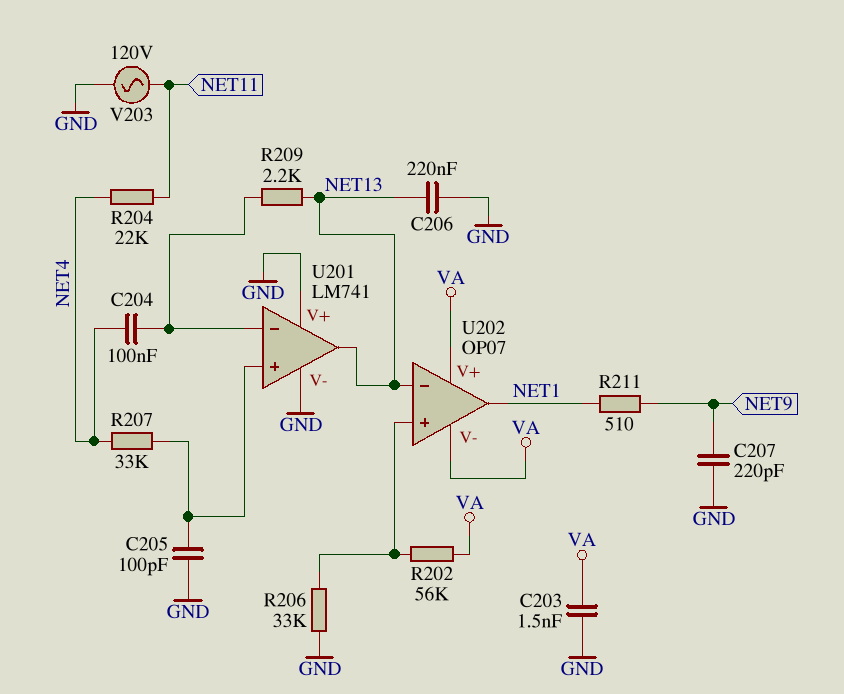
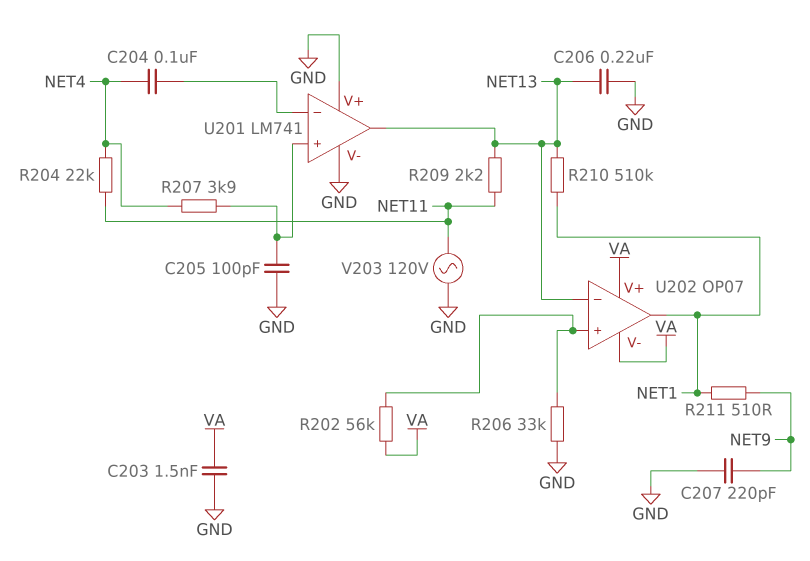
R207: 33k (NET4, U201/in+) -> 3.9k (NET4, U201/in+)
R209: 2.2k (NET13, U201/in-) -> 2.2k (NET11, NET13)
R210: none -> 510k (NET1, NET13)

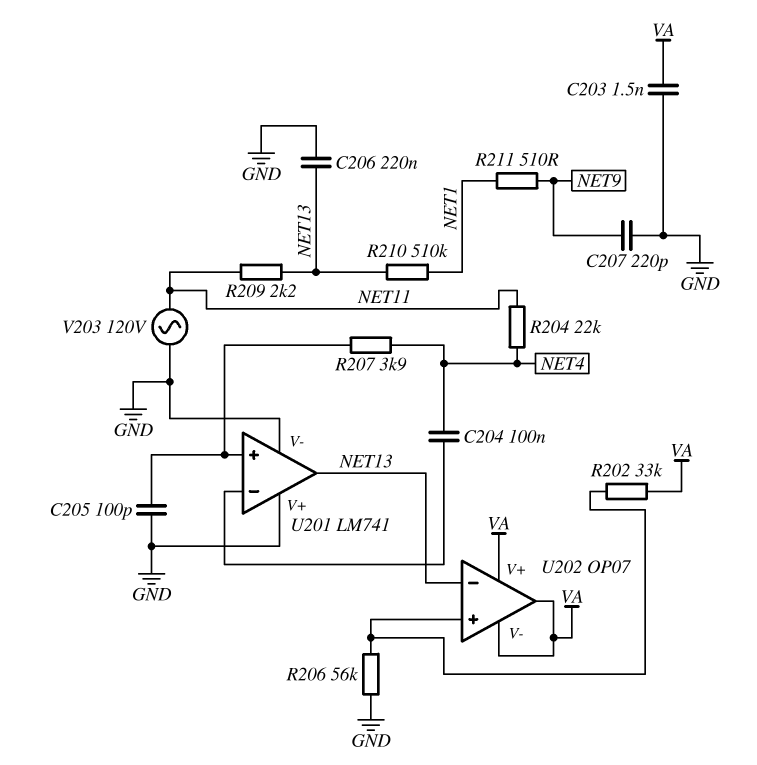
R202: 56k (U202/in+, VA) -> 33k (U202/in+, VA)
R206: 33k (GND, U202/in+) -> 56k (GND, U202/in+)
U202 pin out: NET1 -> VA

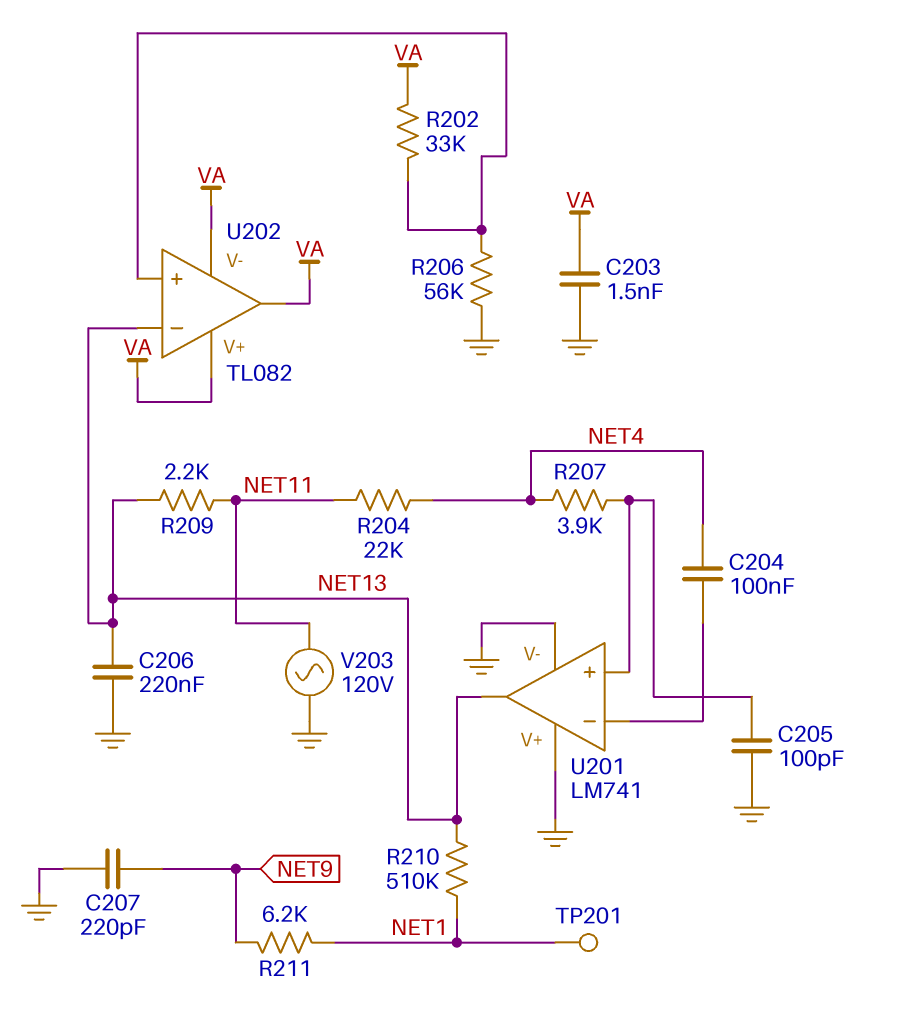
R211: 510 (NET1, NET9) -> 6.2k (NET1, NET9)
TP201: none -> test point (NET1)
U202: OP07 -> TL082

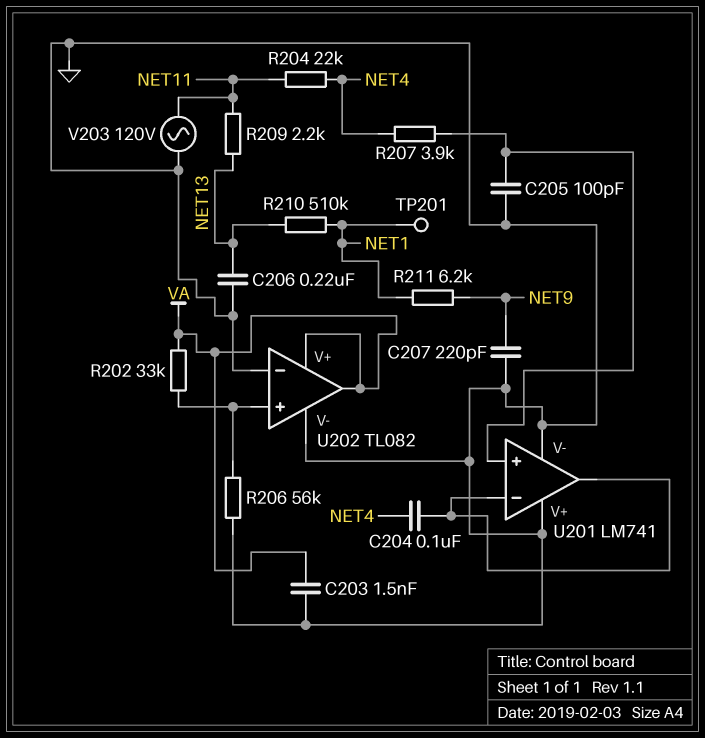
U201 pin out: NET13 -> U201/in-
U202 pin V-: VA -> GND
U202 pin in-: NET13 -> GND

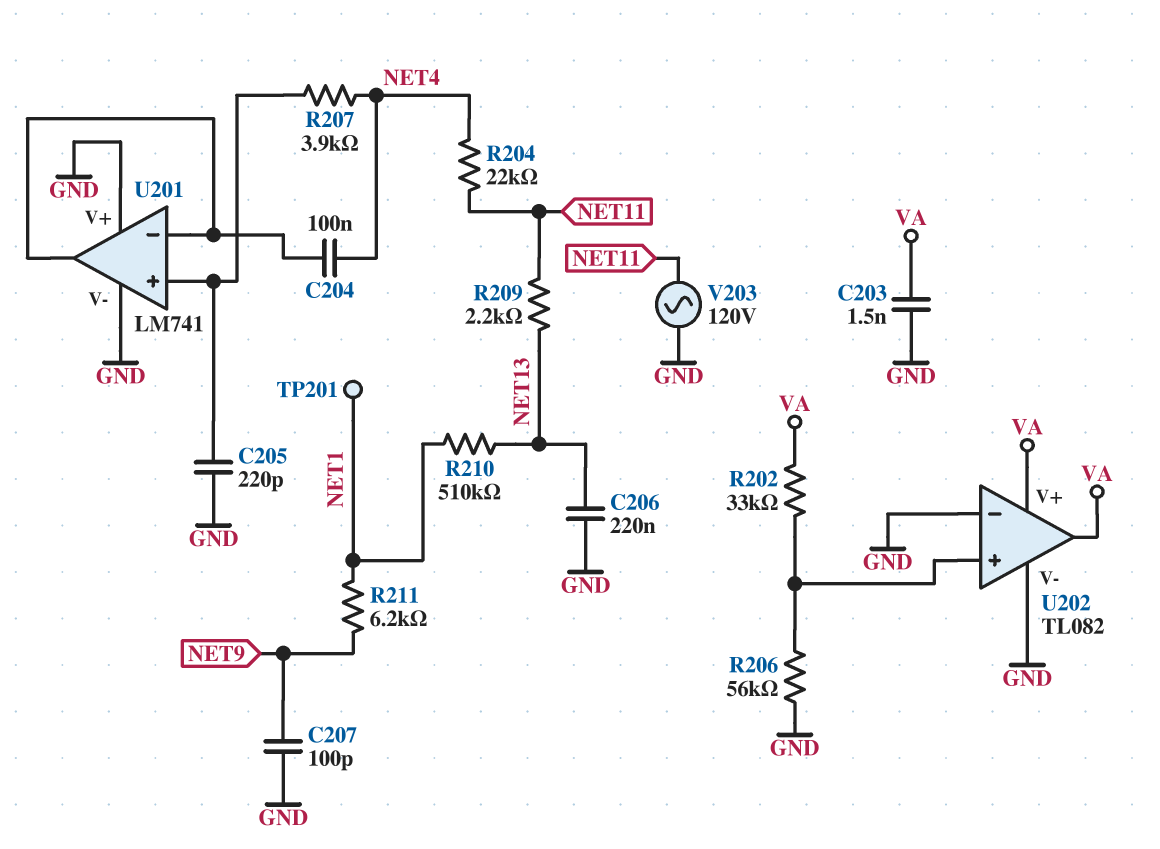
C205: 100pF (GND, U201/in+) -> 220pF (GND, U201/in+)
C207: 220pF (GND, NET9) -> 100pF (GND, NET9)

